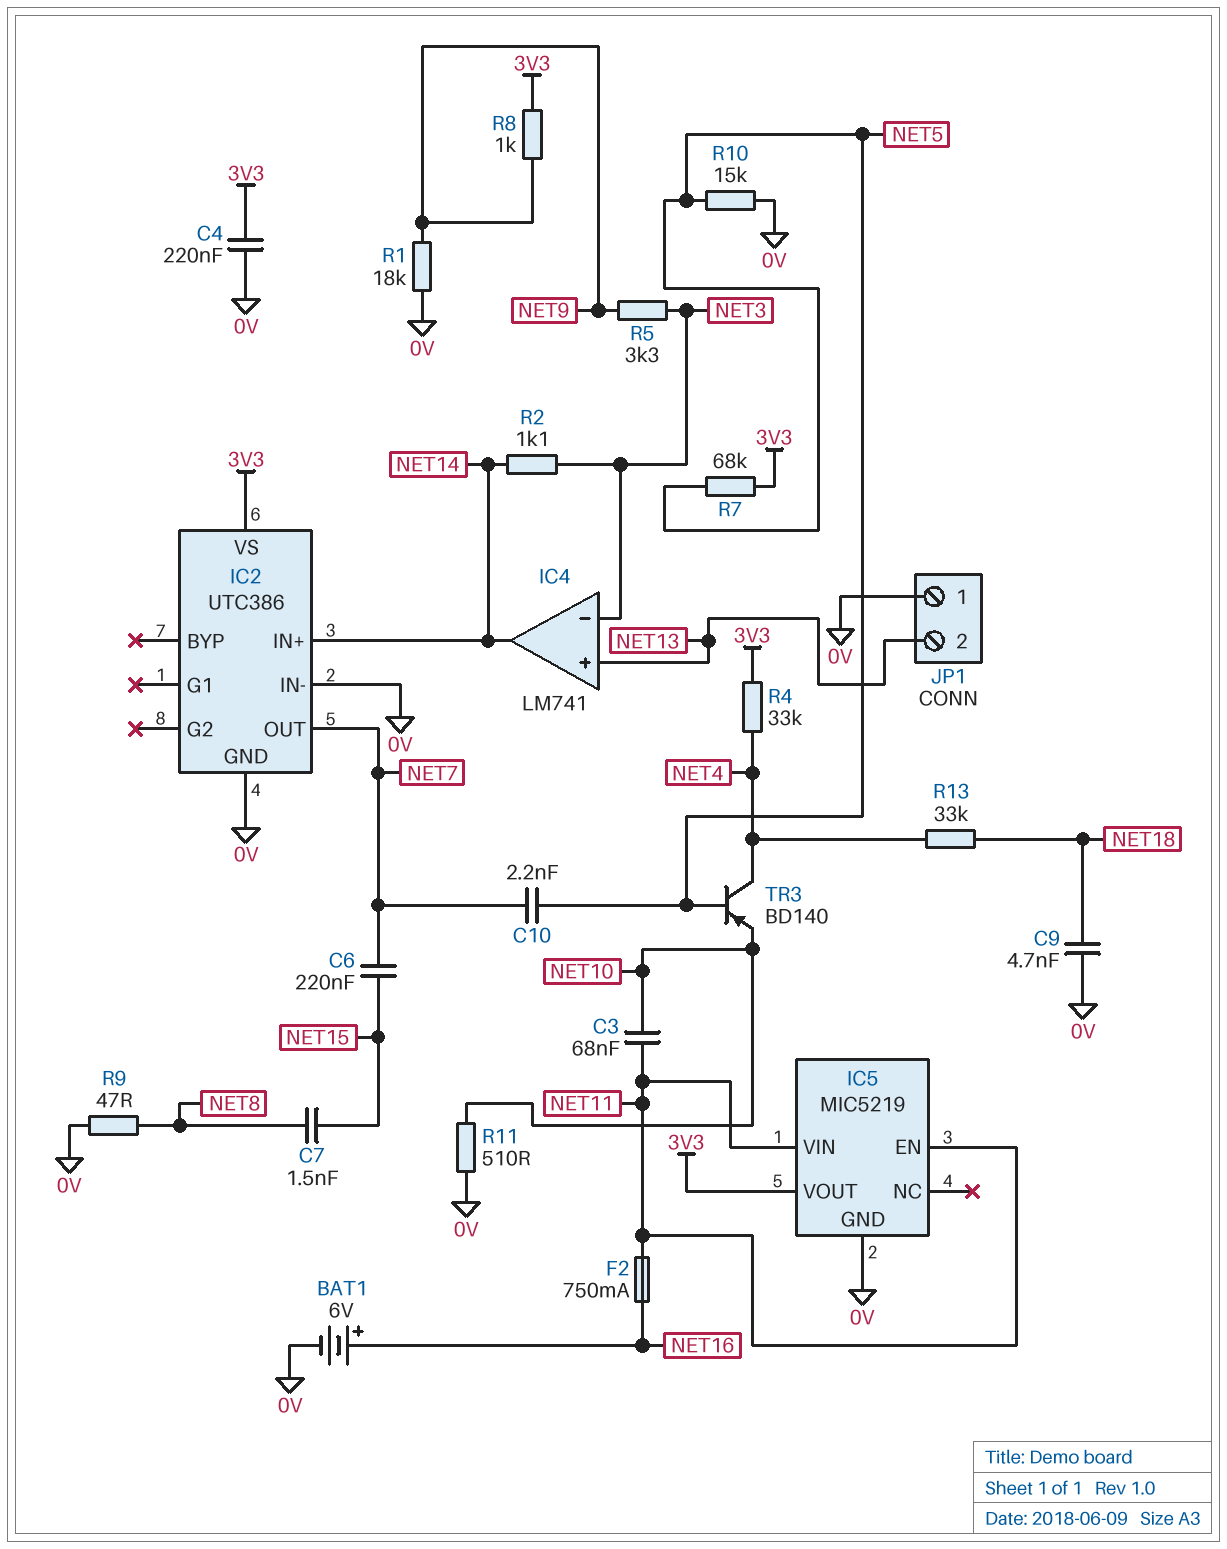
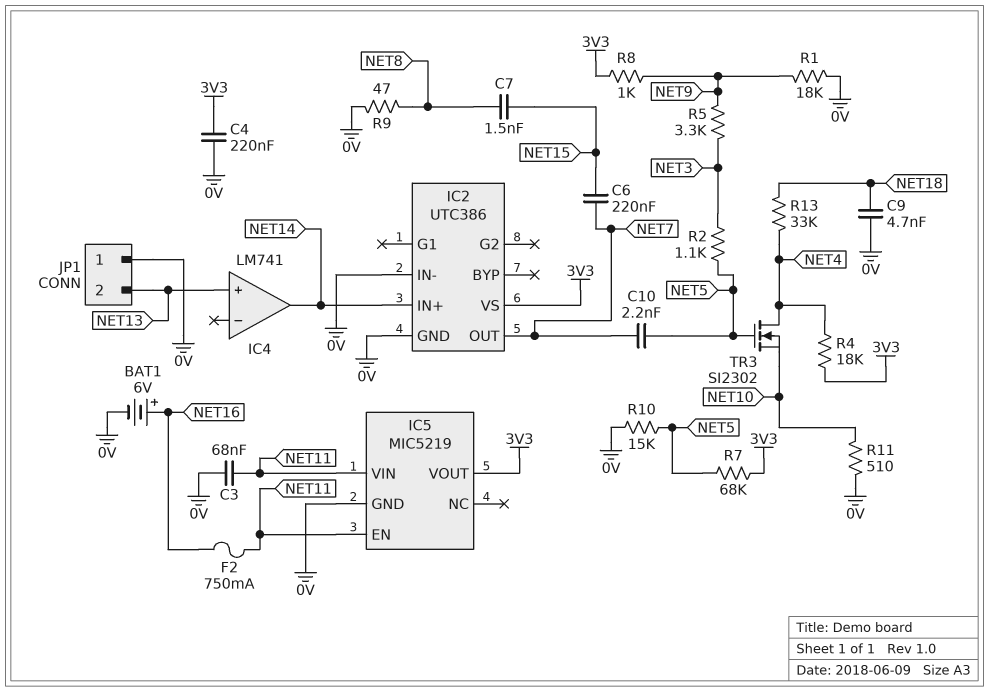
C3: 68nF (NET10, NET11) -> 68nF (0V, NET11)
IC4 pin in-: NET3 -> none
R2: 1.1k (NET3, NET14) -> 1.1k (NET3, NET5)
R4: 33k (3V3, NET4) -> 18k (3V3, NET4)
TR3: PNP BD140 (B NET5, C NET4, E NET10) -> NMOS SI2302 (G NET5, D NET4, S NET10)

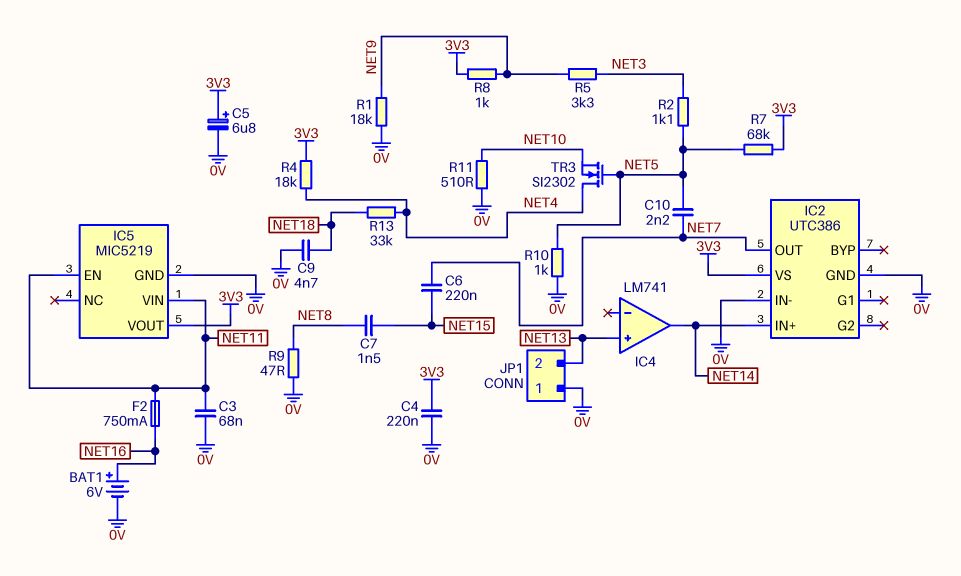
C5: none -> 6.8uF (plus 3V3, minus 0V)
R10: 15k (0V, NET5) -> 1k (0V, NET5)

